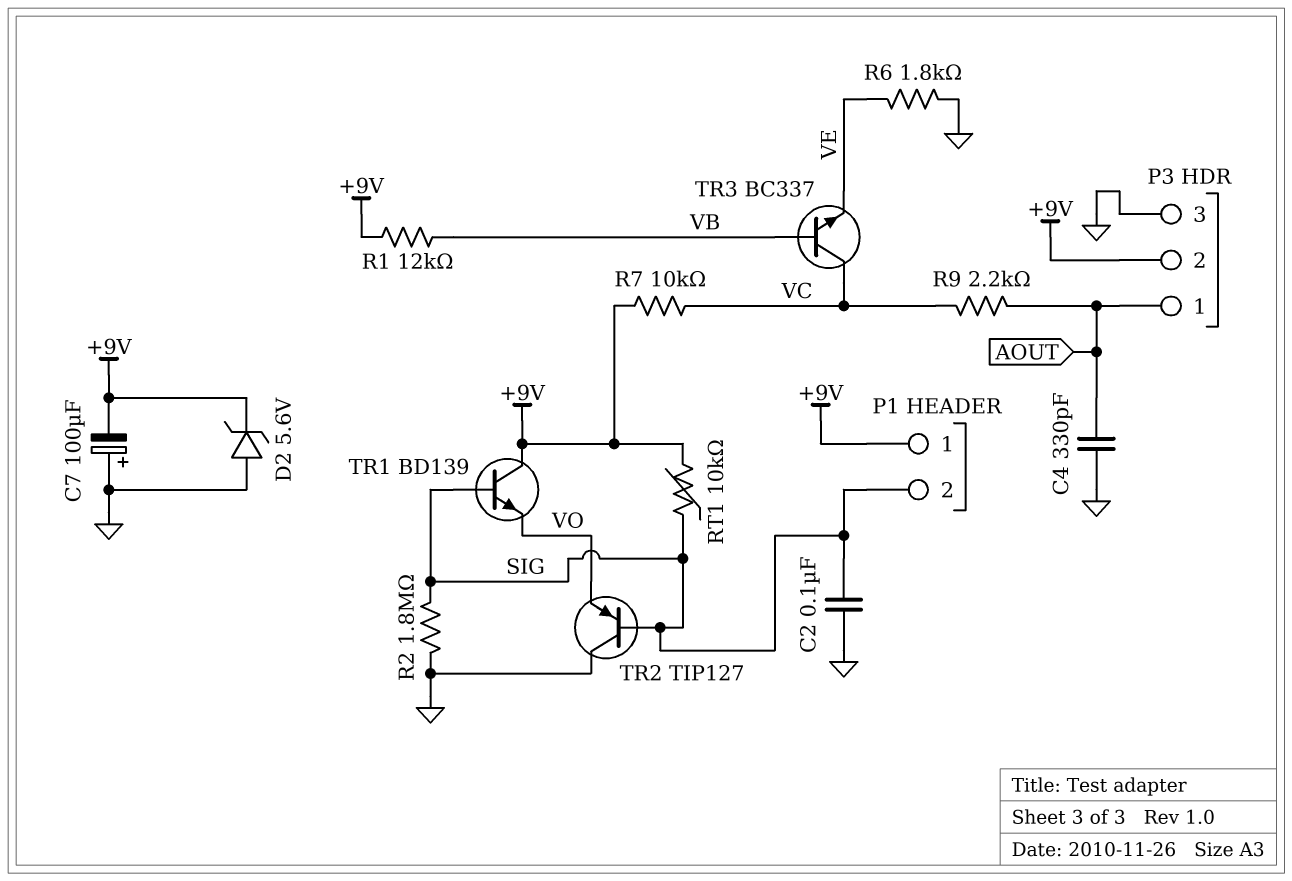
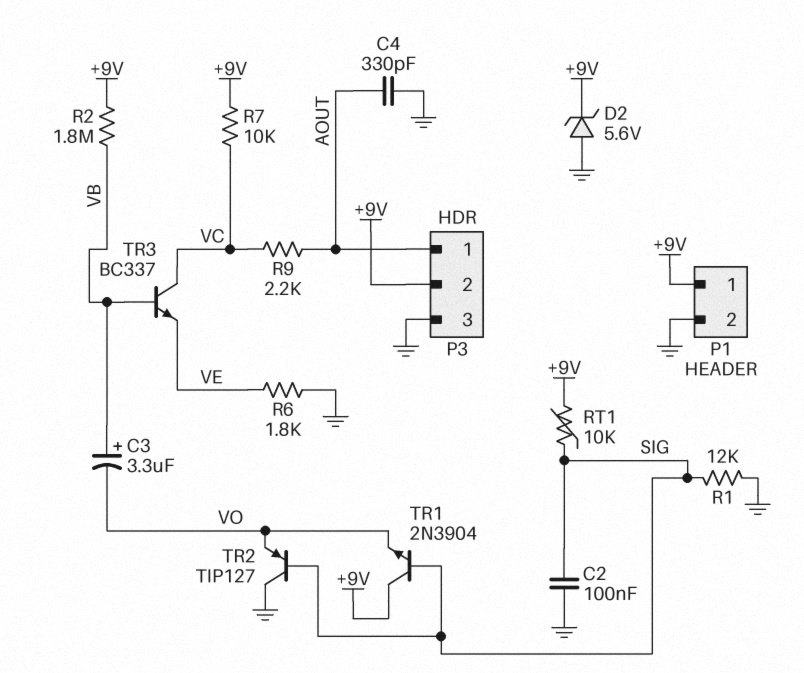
C3: none -> 3.3uF (plus VB, minus VO)
C7: 100uF (plus GND, minus +9V) -> none
P1 pin 2: SIG -> GND
R1: 12k (+9V, VB) -> 12k (GND, SIG)
R2: 1.8M (GND, SIG) -> 1.8M (+9V, VB)
TR1: NPN BD139 (B SIG, C +9V, E VO) -> NPN 2N3904 (B SIG, C +9V, E VO)

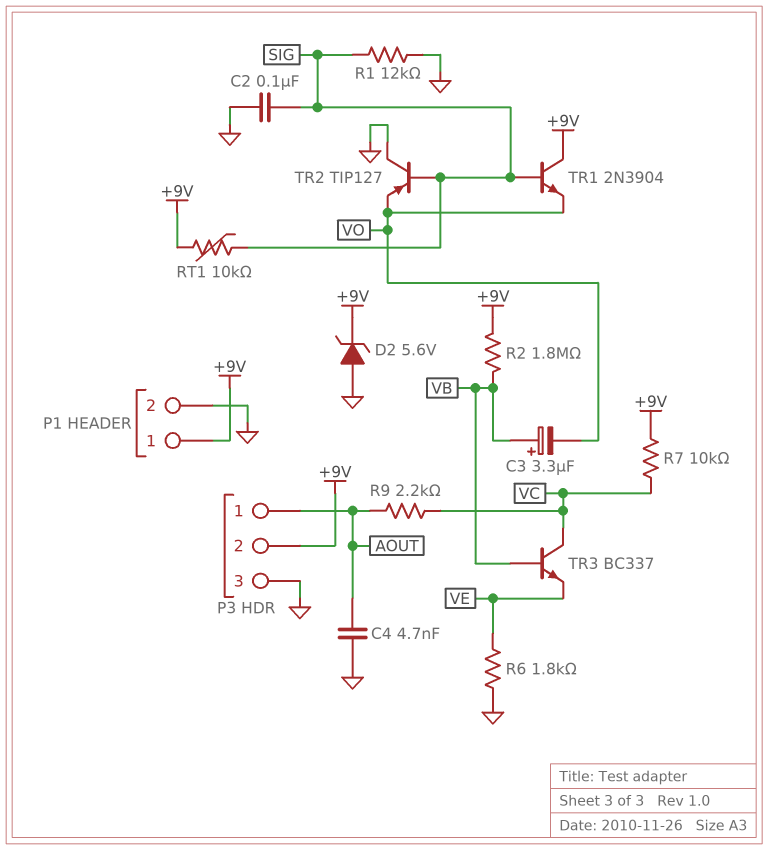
C4: 330pF (AOUT, GND) -> 4.7nF (AOUT, GND)

